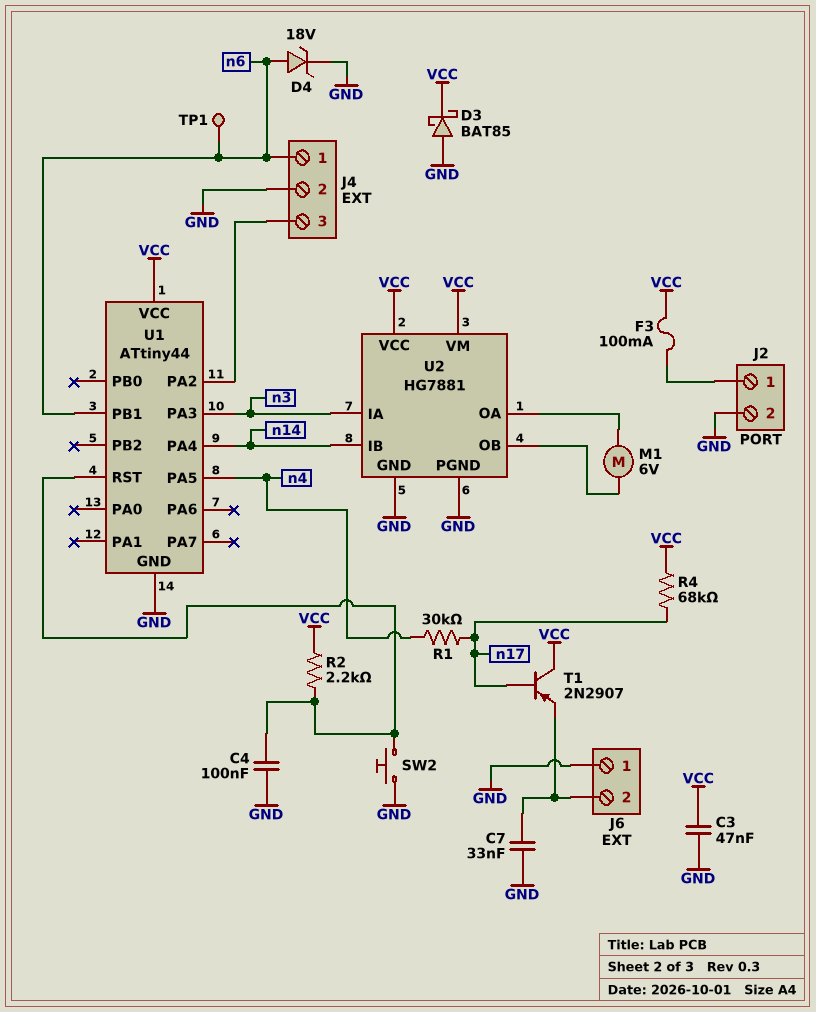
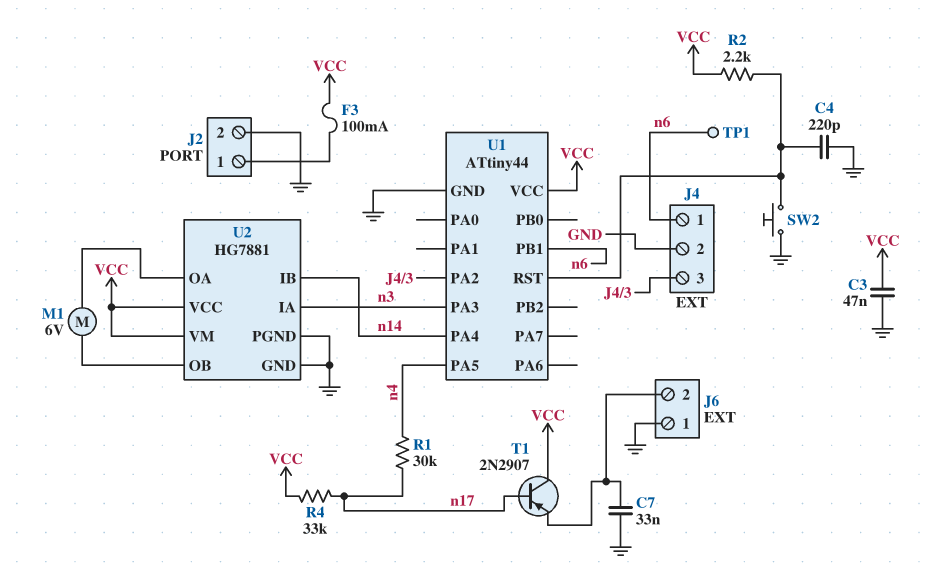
C4: 100nF (GND, U1/RST) -> 220pF (GND, U1/RST)
D3: schottky BAT85 (A GND, K VCC) -> none
D4: zener 18V (A n6, K GND) -> none
R4: 68k (VCC, n17) -> 33k (VCC, n17)

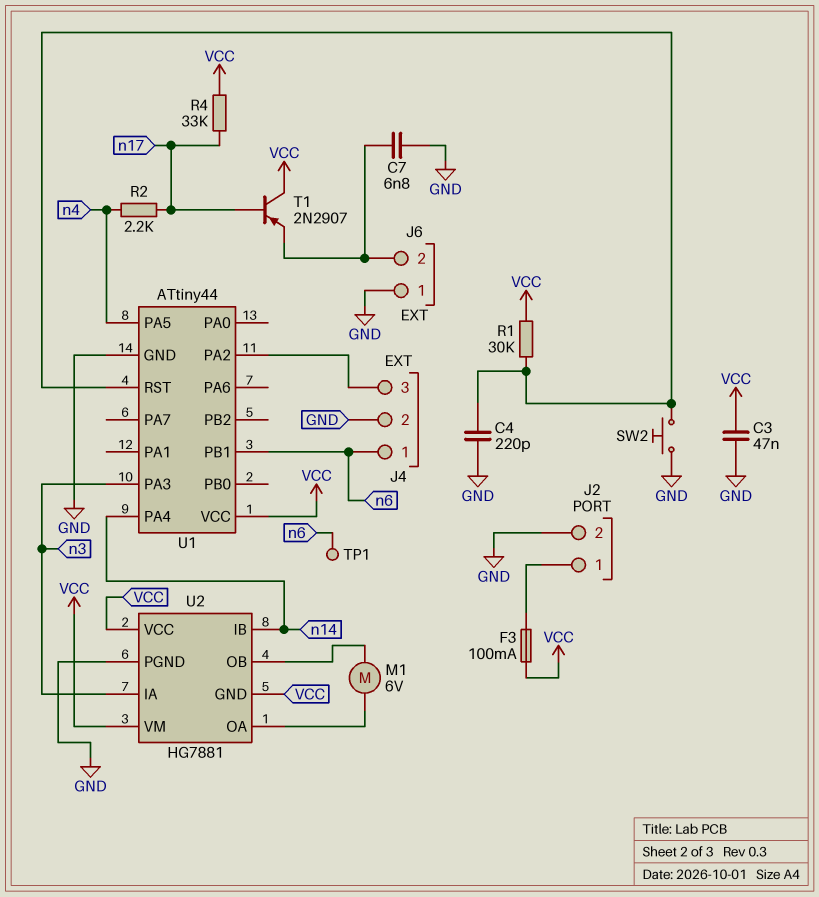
C7: 33nF (GND, J6/2) -> 6.8nF (GND, J6/2)
R1: 30k (n4, n17) -> 30k (U1/RST, VCC)
R2: 2.2k (U1/RST, VCC) -> 2.2k (n4, n17)
U2 pin GND: GND -> VCC

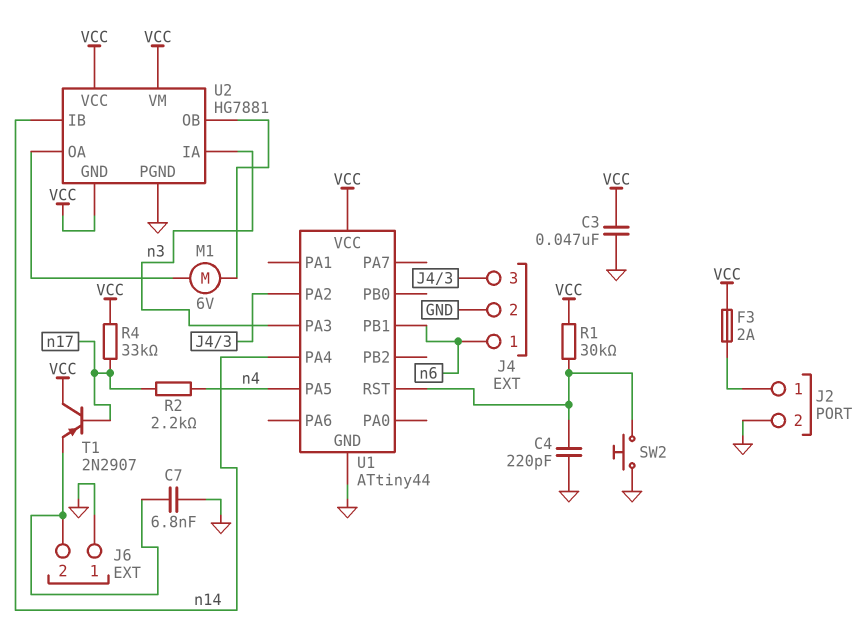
F3: 100mA (J2/1, VCC) -> 2A (J2/1, VCC)
TP1: test point (n6) -> none

